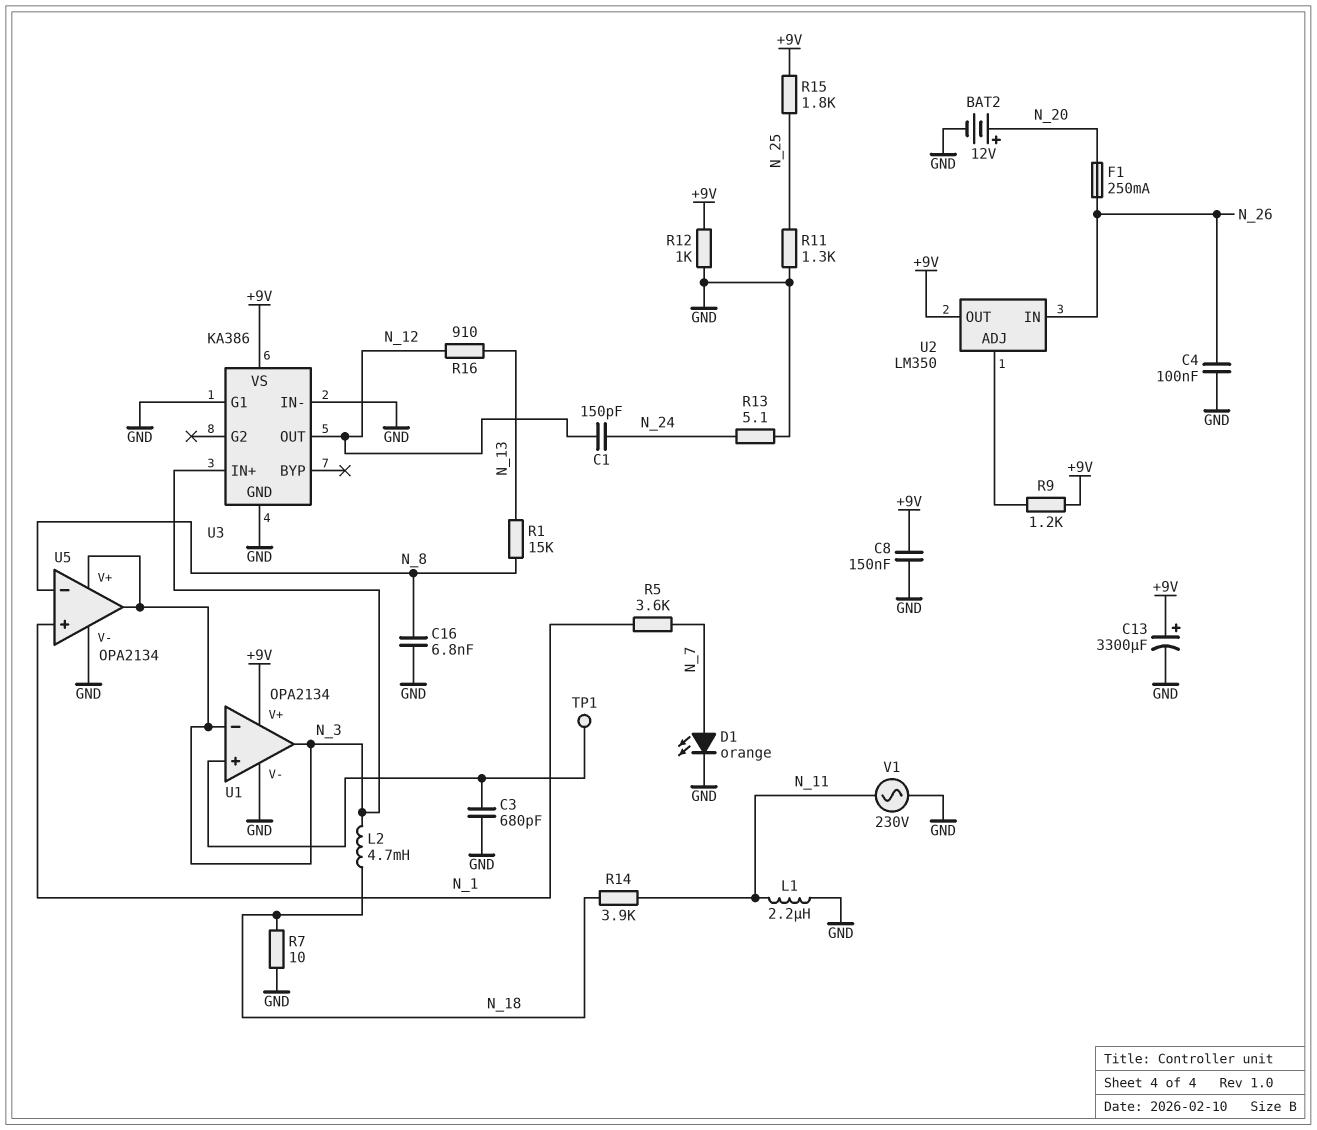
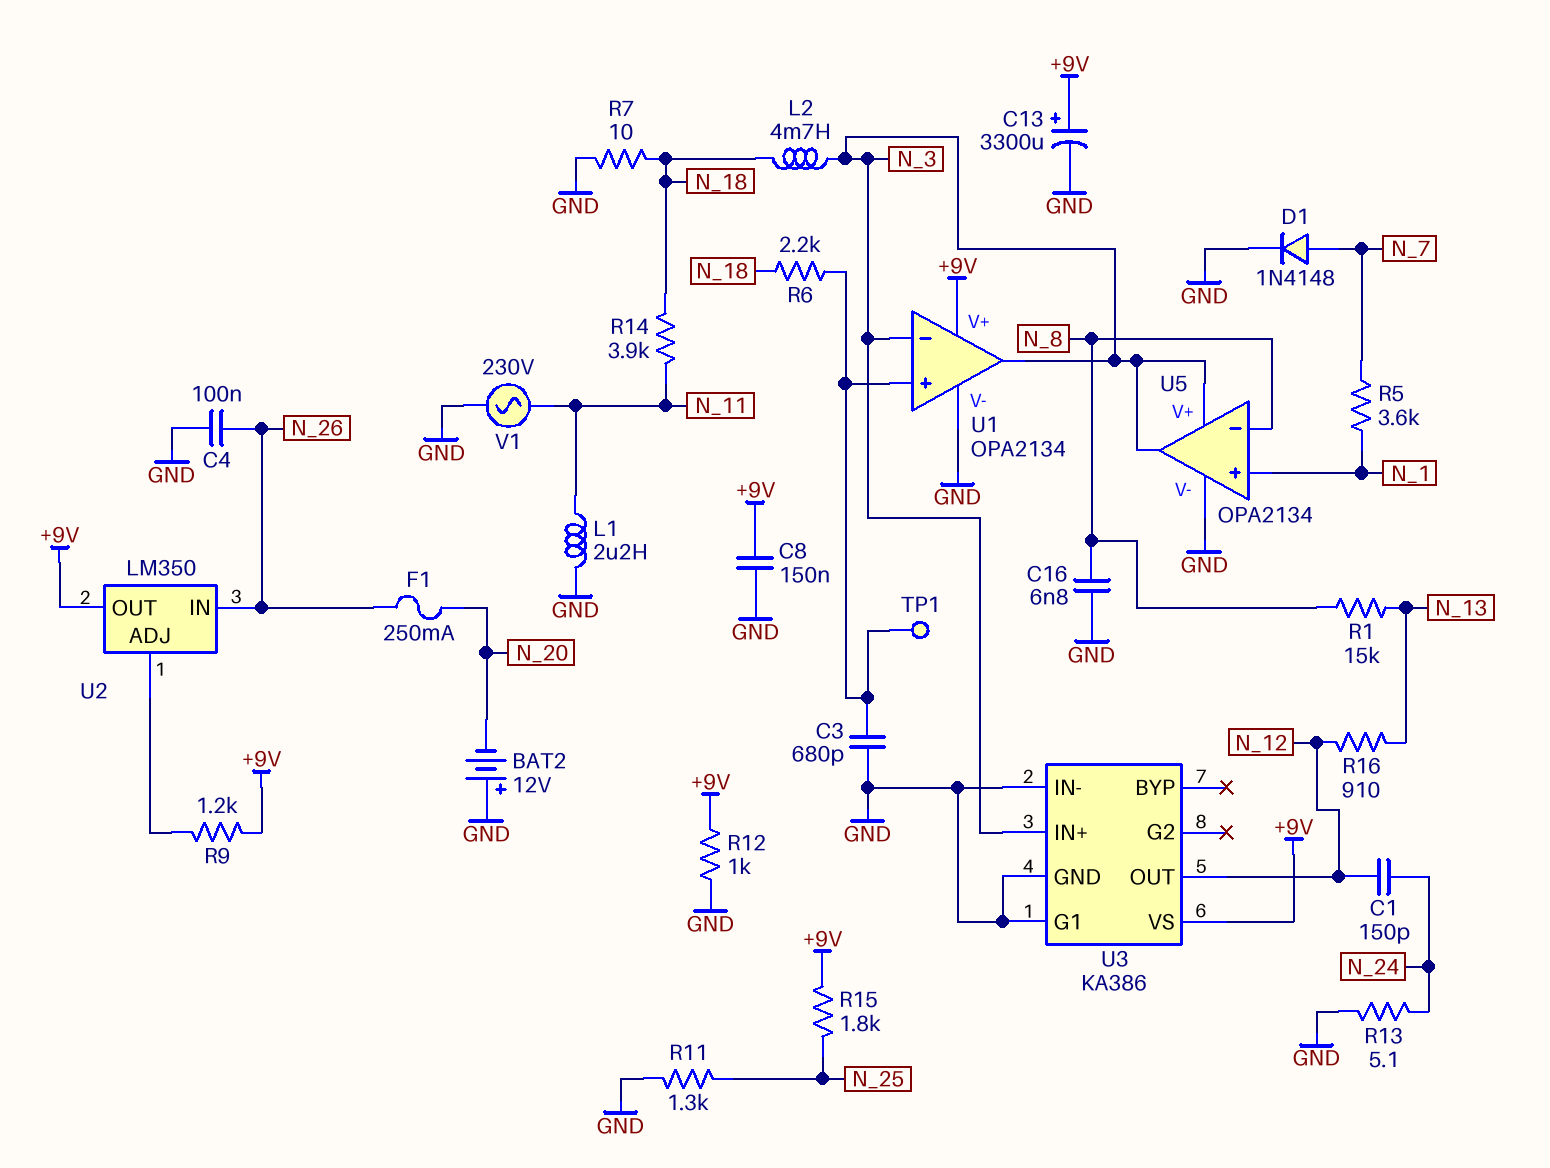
BAT2: 12V (plus N_20, minus GND) -> 12V (plus GND, minus N_20)
D1: LED orange (A N_7, K GND) -> diode 1N4148 (A N_7, K GND)
R6: none -> 2.2k (N_18, U1/in+)

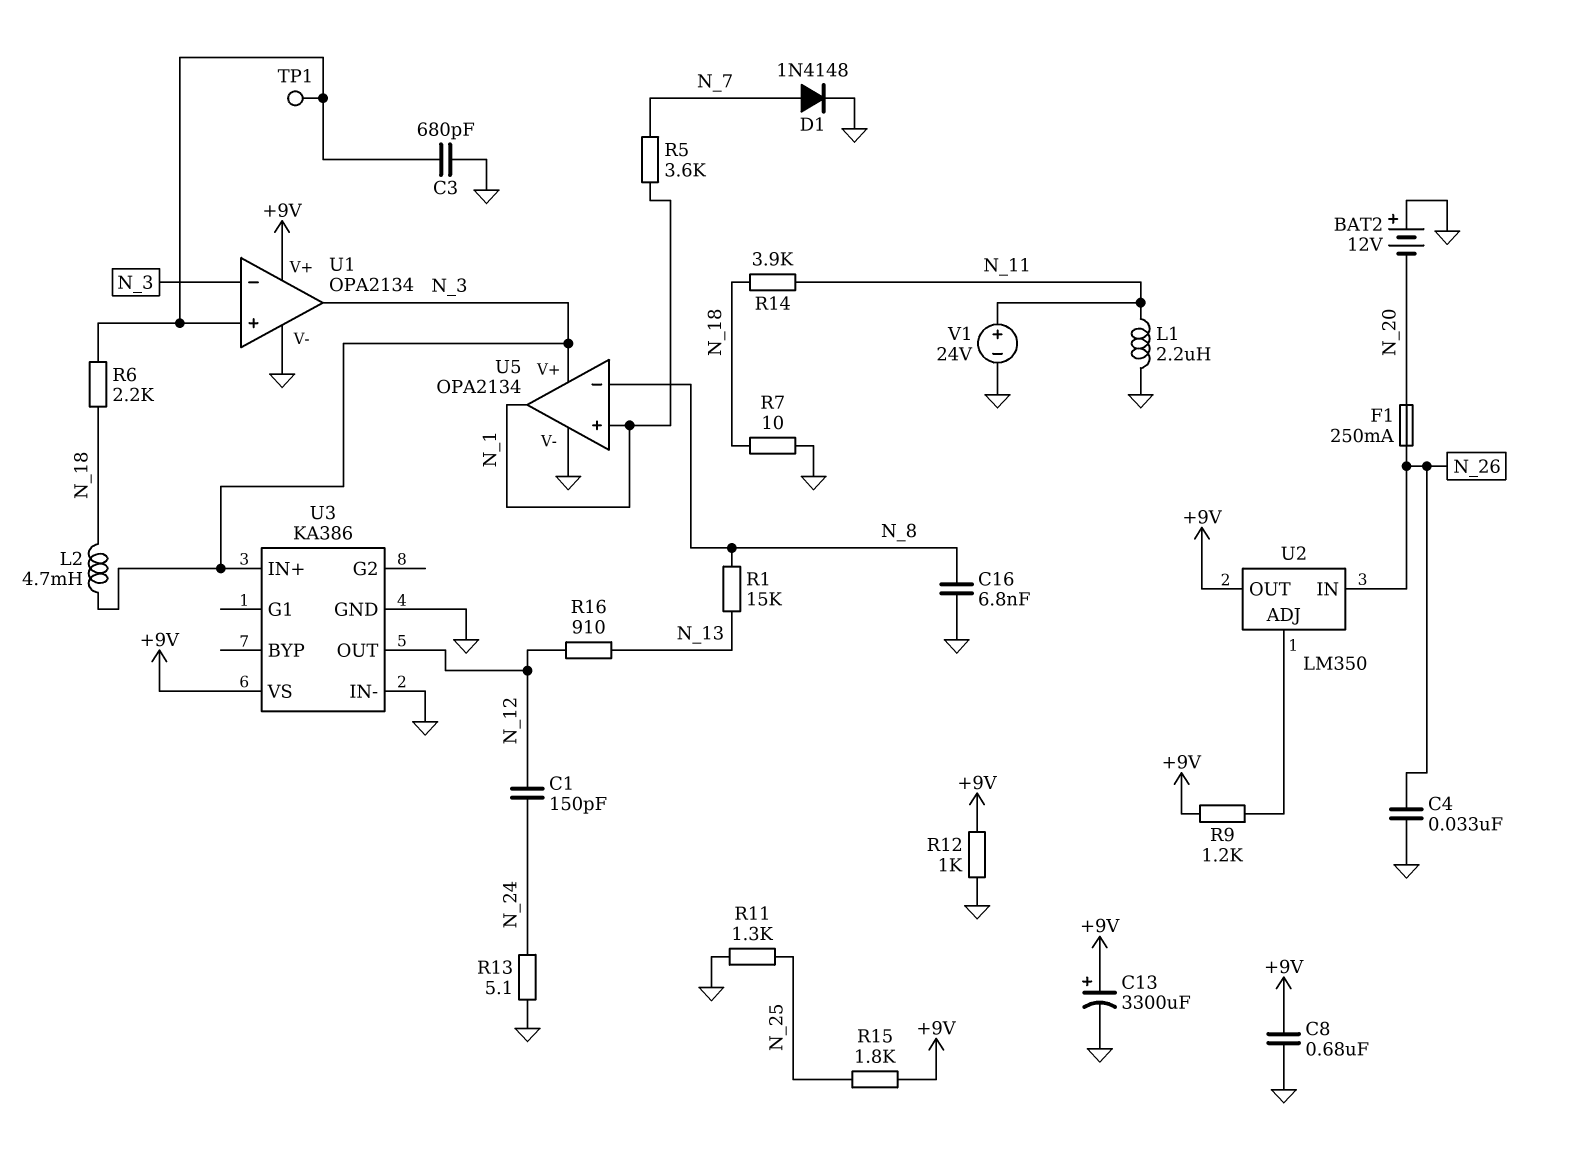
C4: 100nF (GND, N_26) -> 33nF (GND, N_26)
C8: 150nF (+9V, GND) -> 680nF (+9V, GND)
U3 pin G1: GND -> none
U5 pin out: N_3 -> N_1
V1: AC 230V (GND, N_11) -> 24V (plus N_11, minus GND)

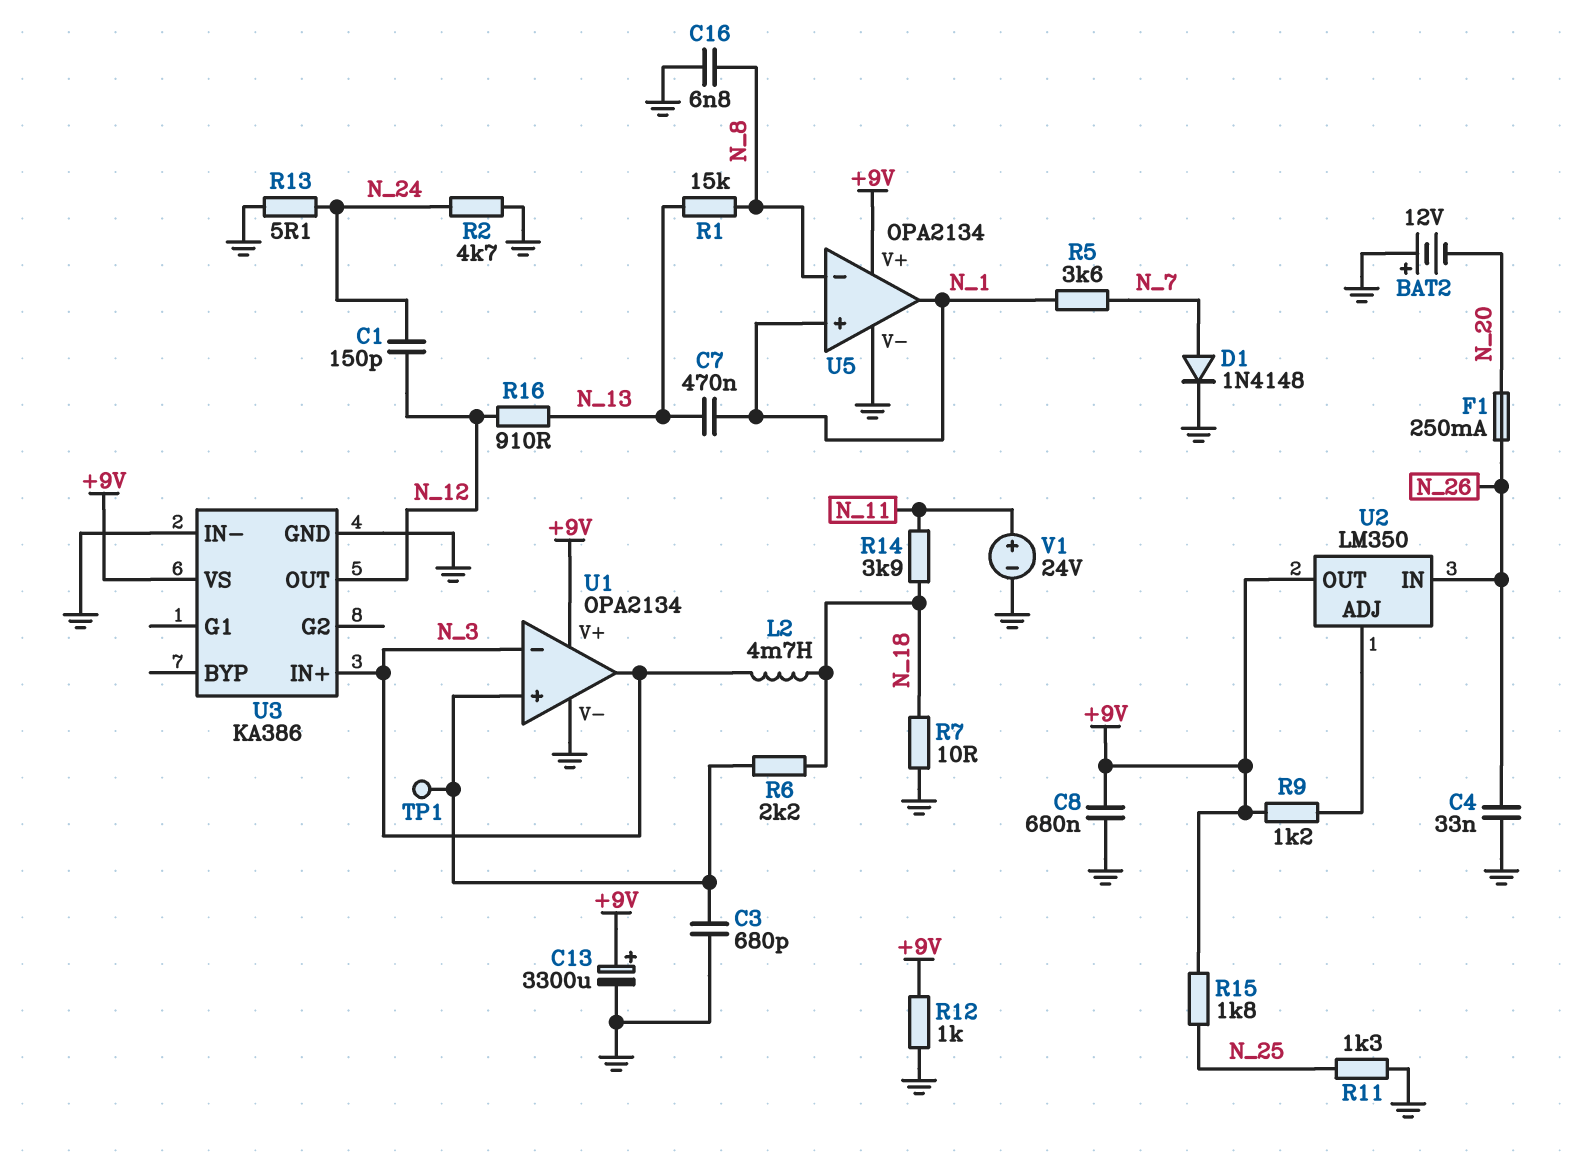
C7: none -> 470nF (N_1, N_13)
L1: 2.2uH (GND, N_11) -> none
R2: none -> 4.7k (GND, N_24)
U5 pin V+: N_3 -> +9V

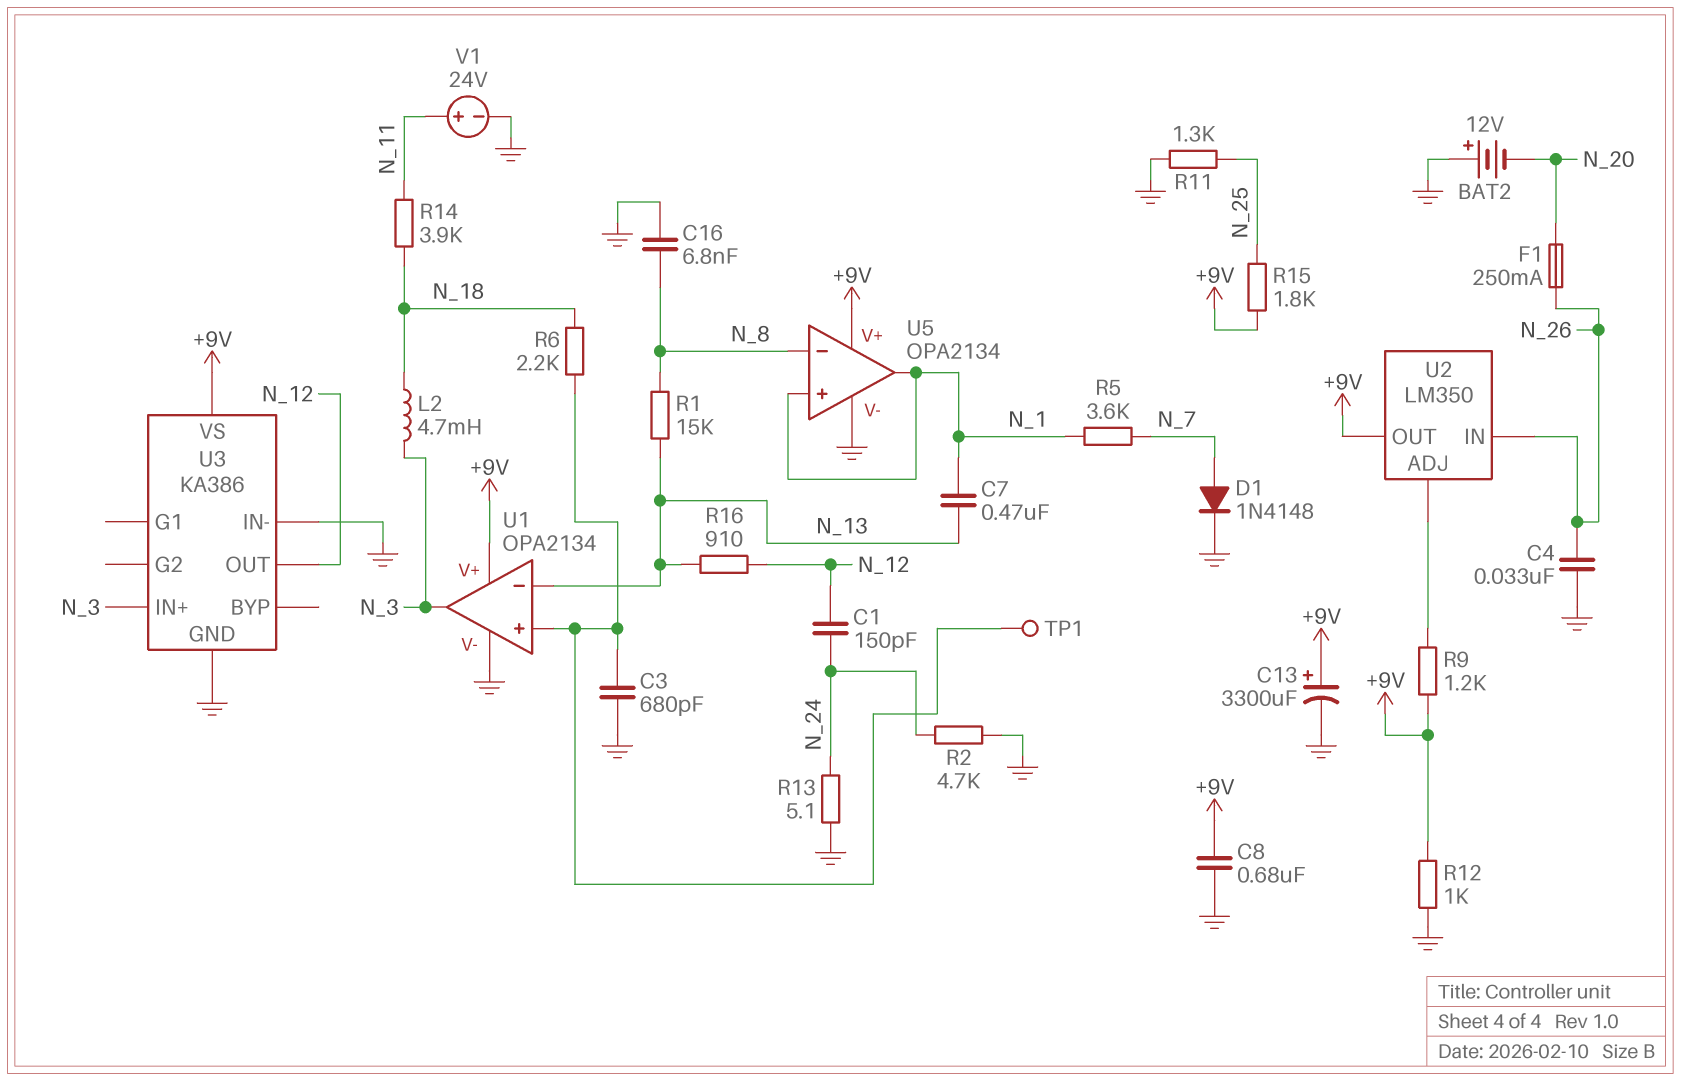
R7: 10 (GND, N_18) -> none
U1 pin in-: N_3 -> N_13

